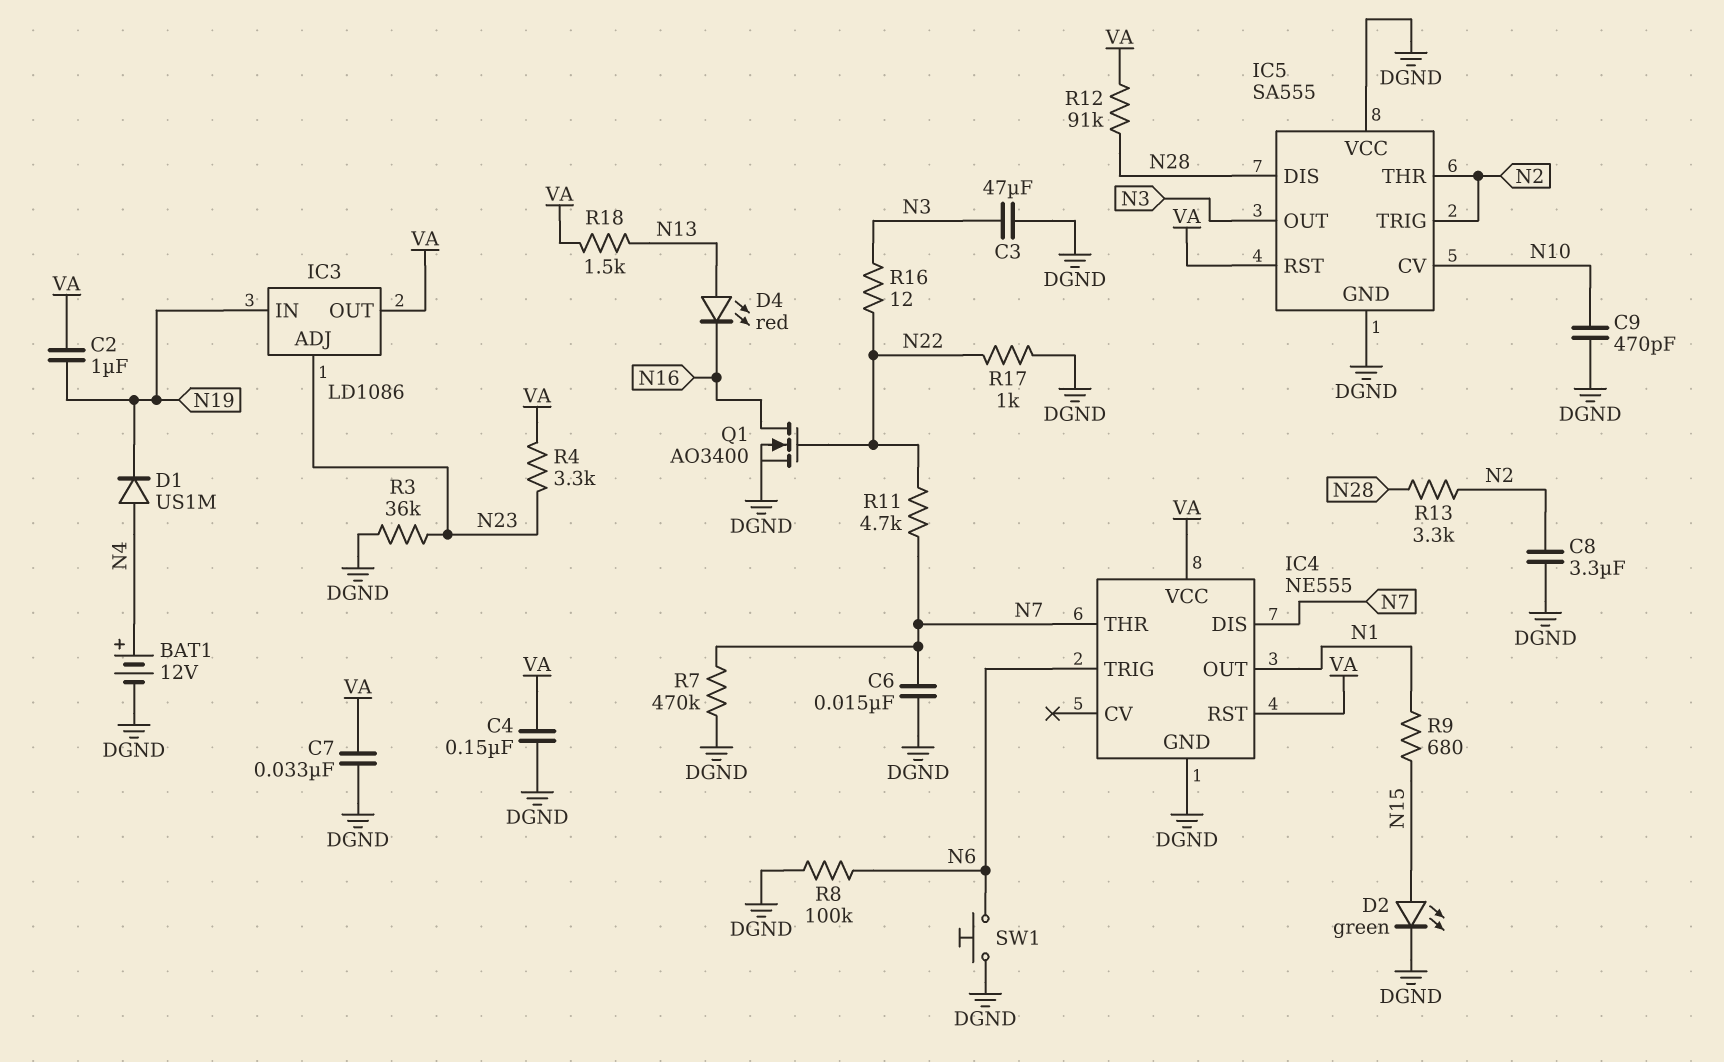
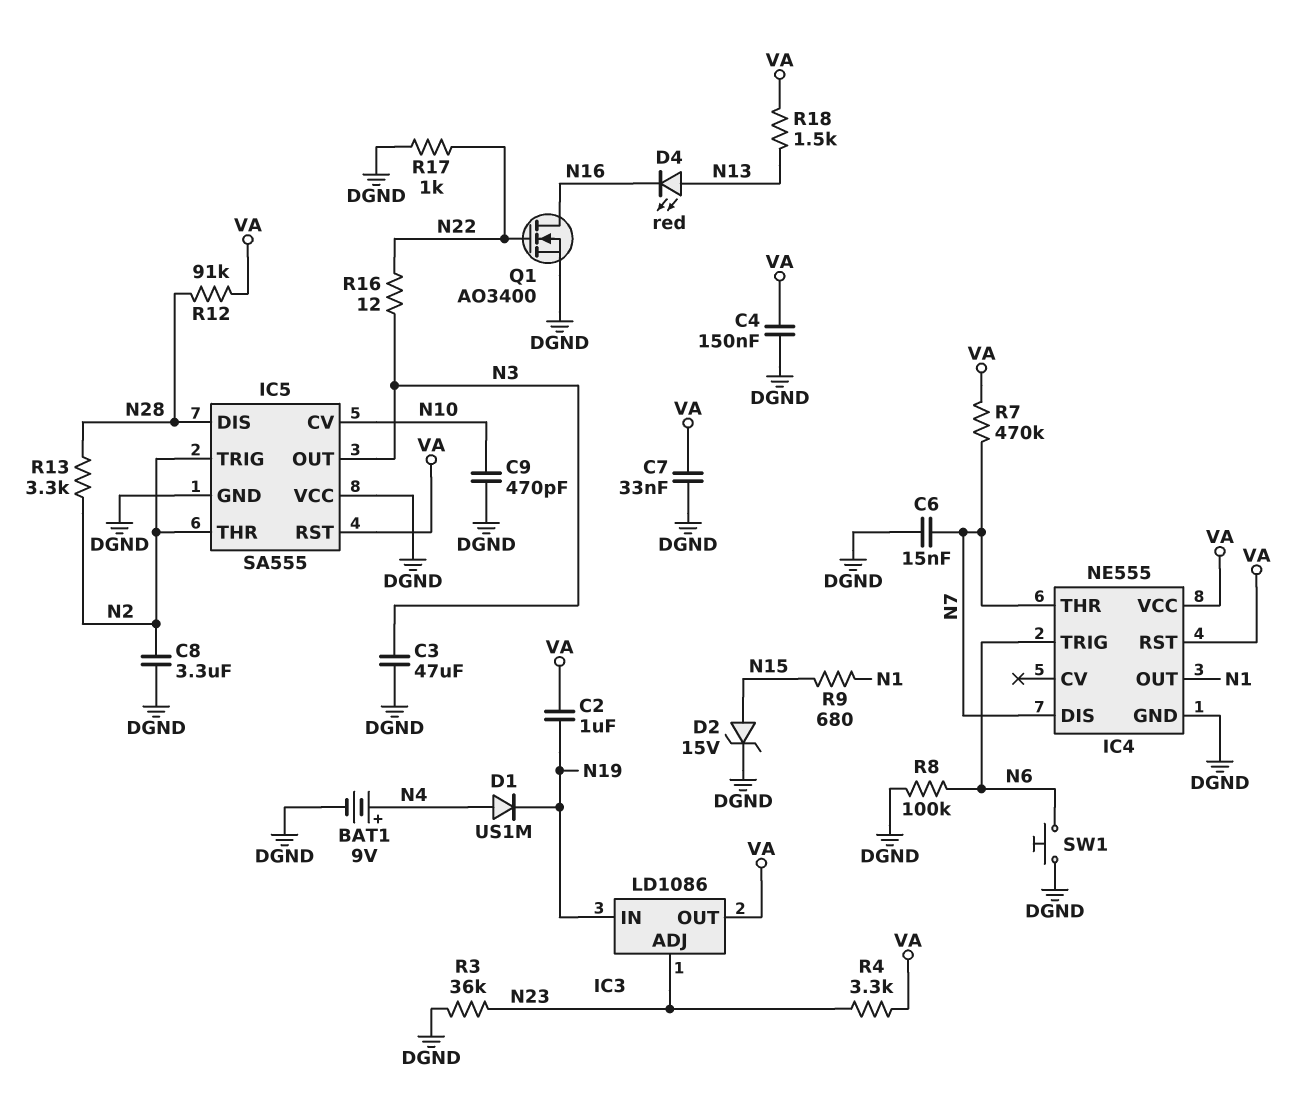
BAT1: 12V (plus N4, minus DGND) -> 9V (plus N4, minus DGND)
D2: LED green (A N15, K DGND) -> zener 15V (A N15, K DGND)
R7: 470k (DGND, N7) -> 470k (N7, VA)
R11: 4.7k (N7, N22) -> none

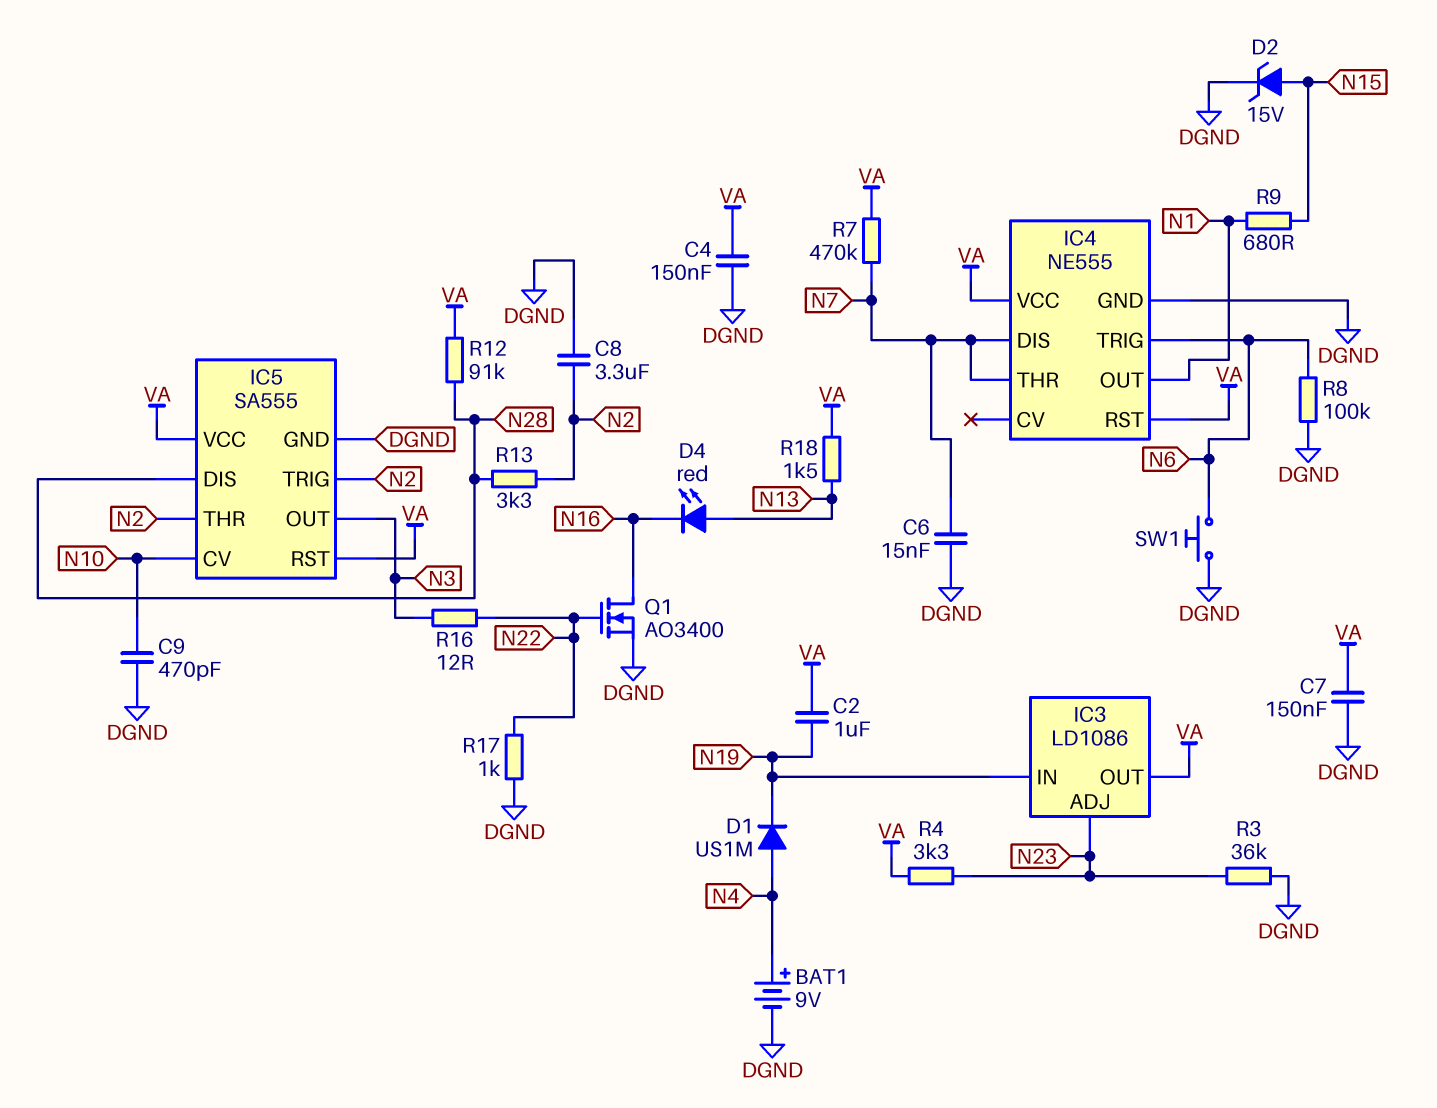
C3: 47uF (DGND, N3) -> none
C7: 33nF (DGND, VA) -> 150nF (DGND, VA)
IC5 pin VCC: DGND -> VA

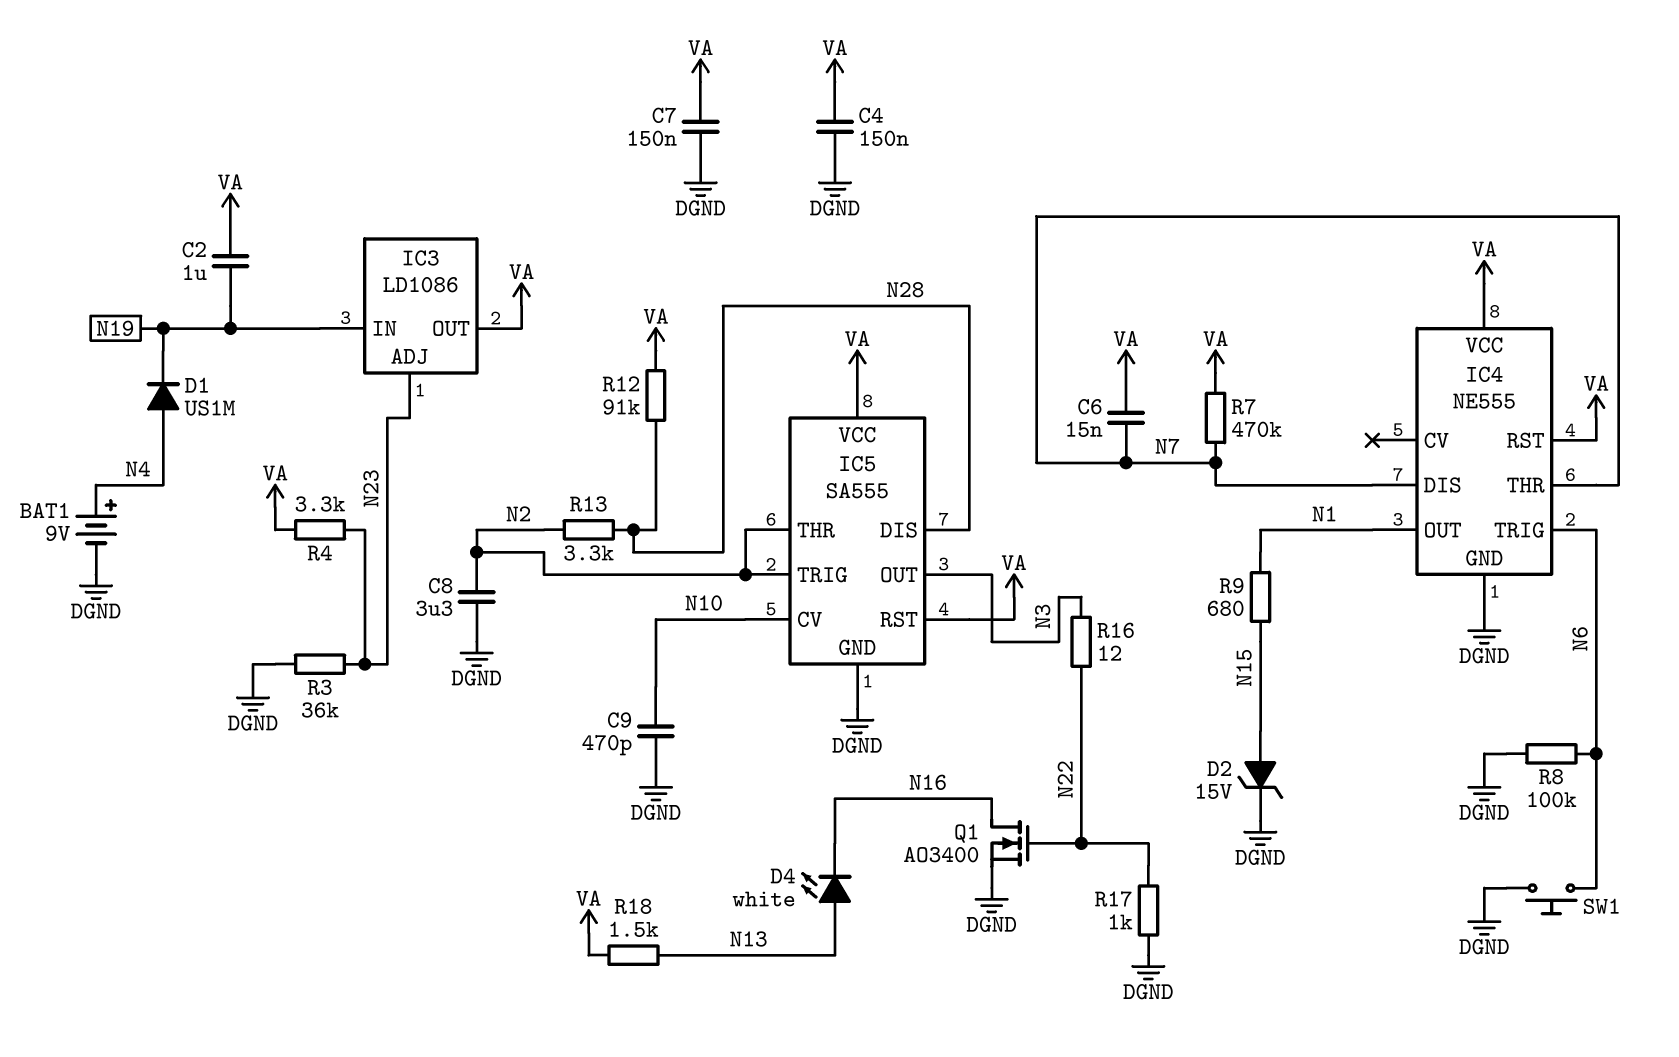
C6: 15nF (DGND, N7) -> 15nF (N7, VA)
D4: LED red (A N13, K N16) -> LED white (A N13, K N16)

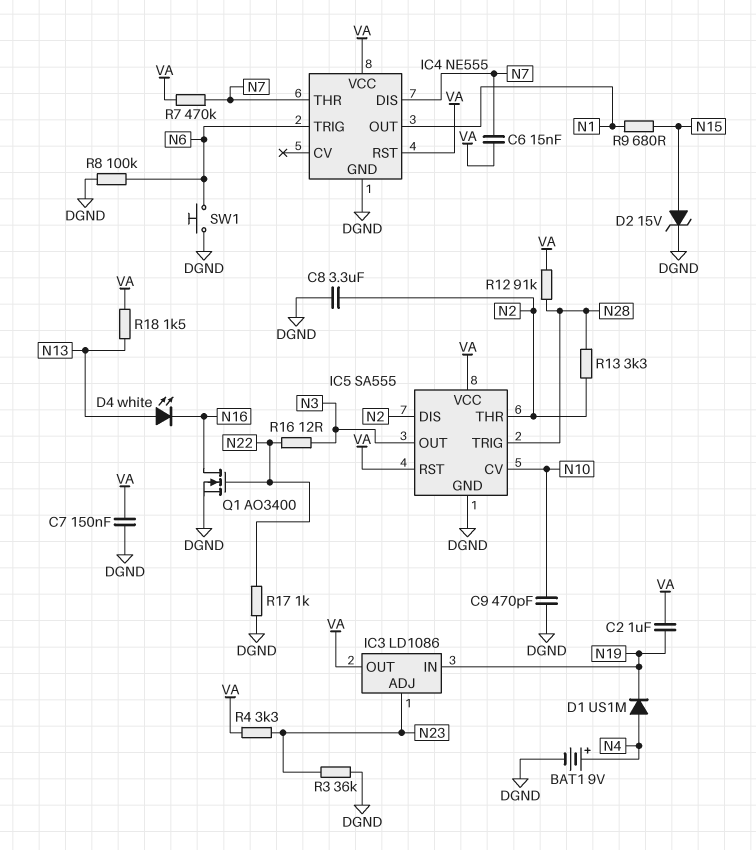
C4: 150nF (DGND, VA) -> none
IC5 pin DIS: N28 -> N2
IC5 pin TRIG: N2 -> N28

